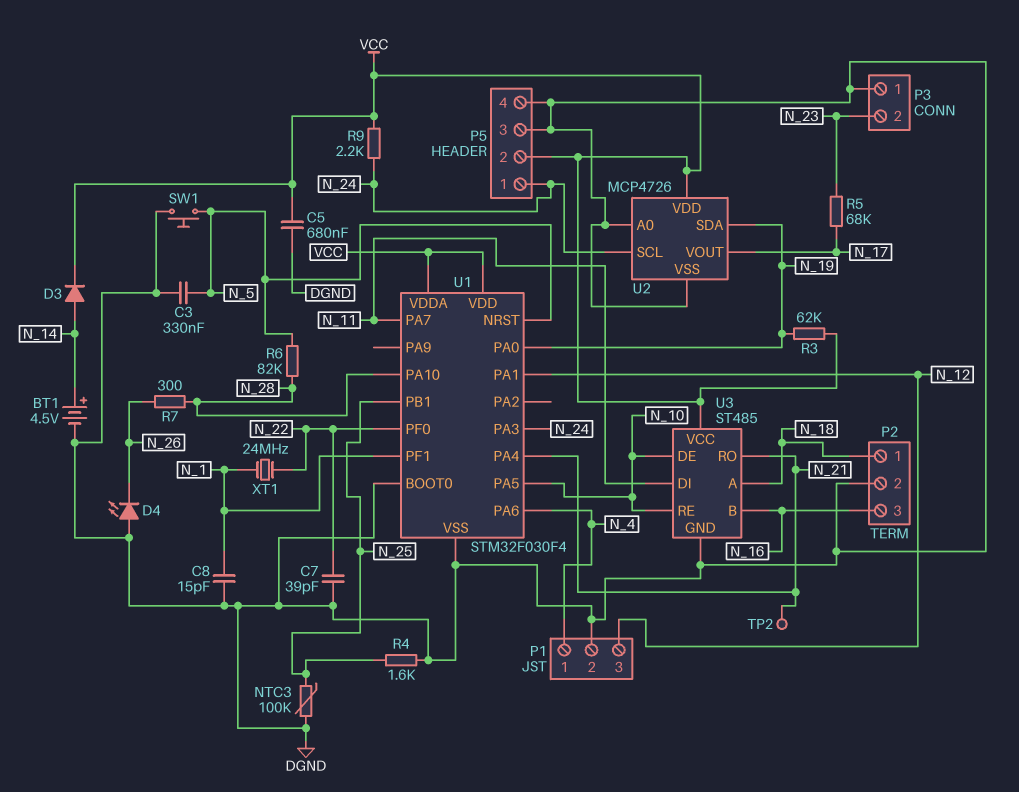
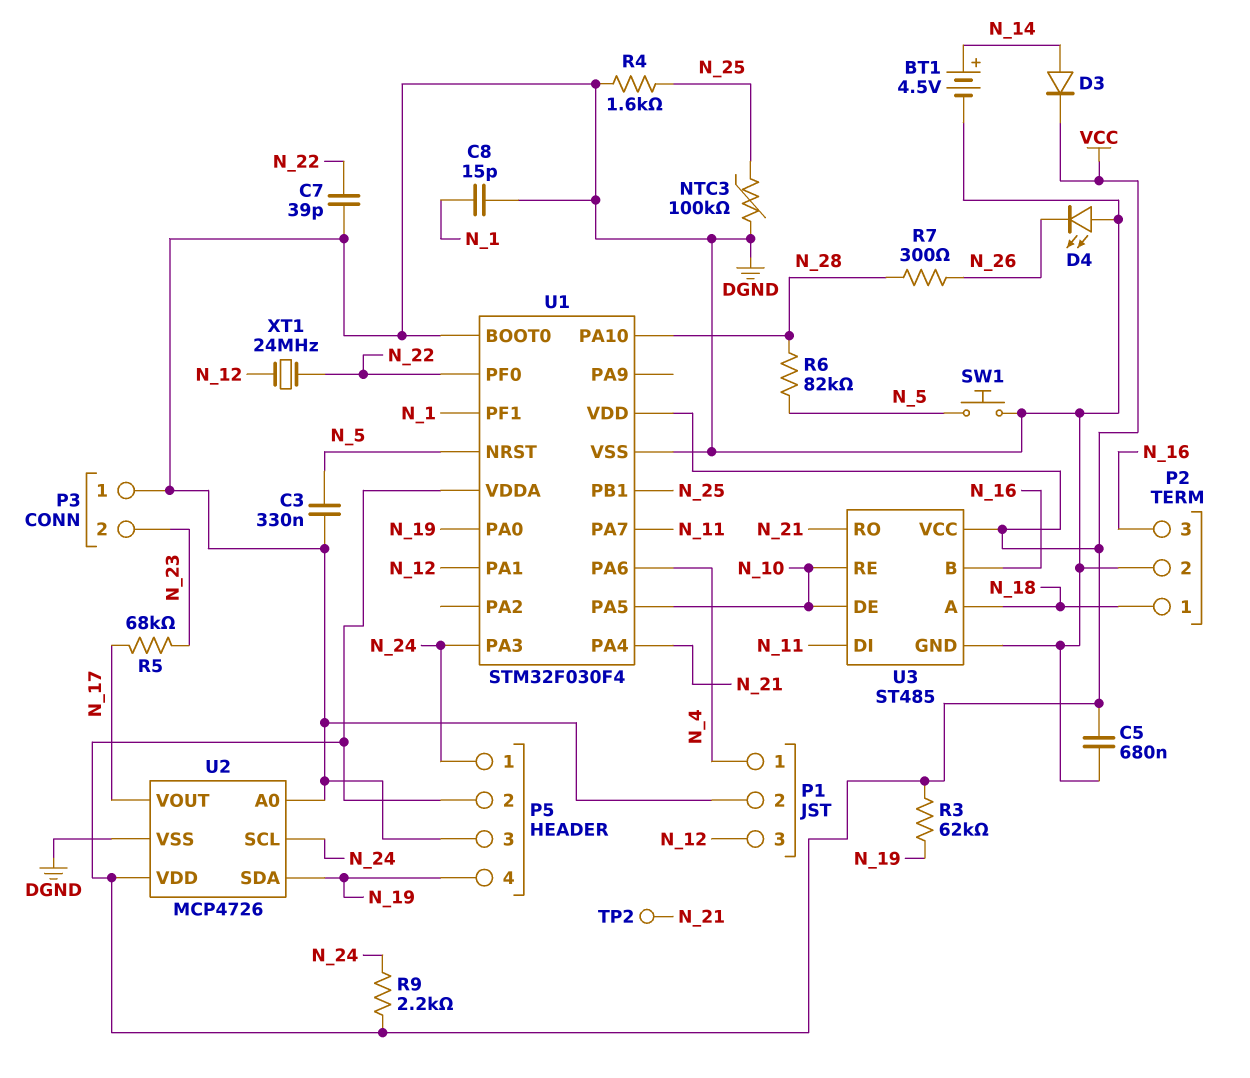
P5 pin 4: DGND -> N_19
XT1: 24MHz (N_1, N_22) -> 24MHz (N_12, N_22)

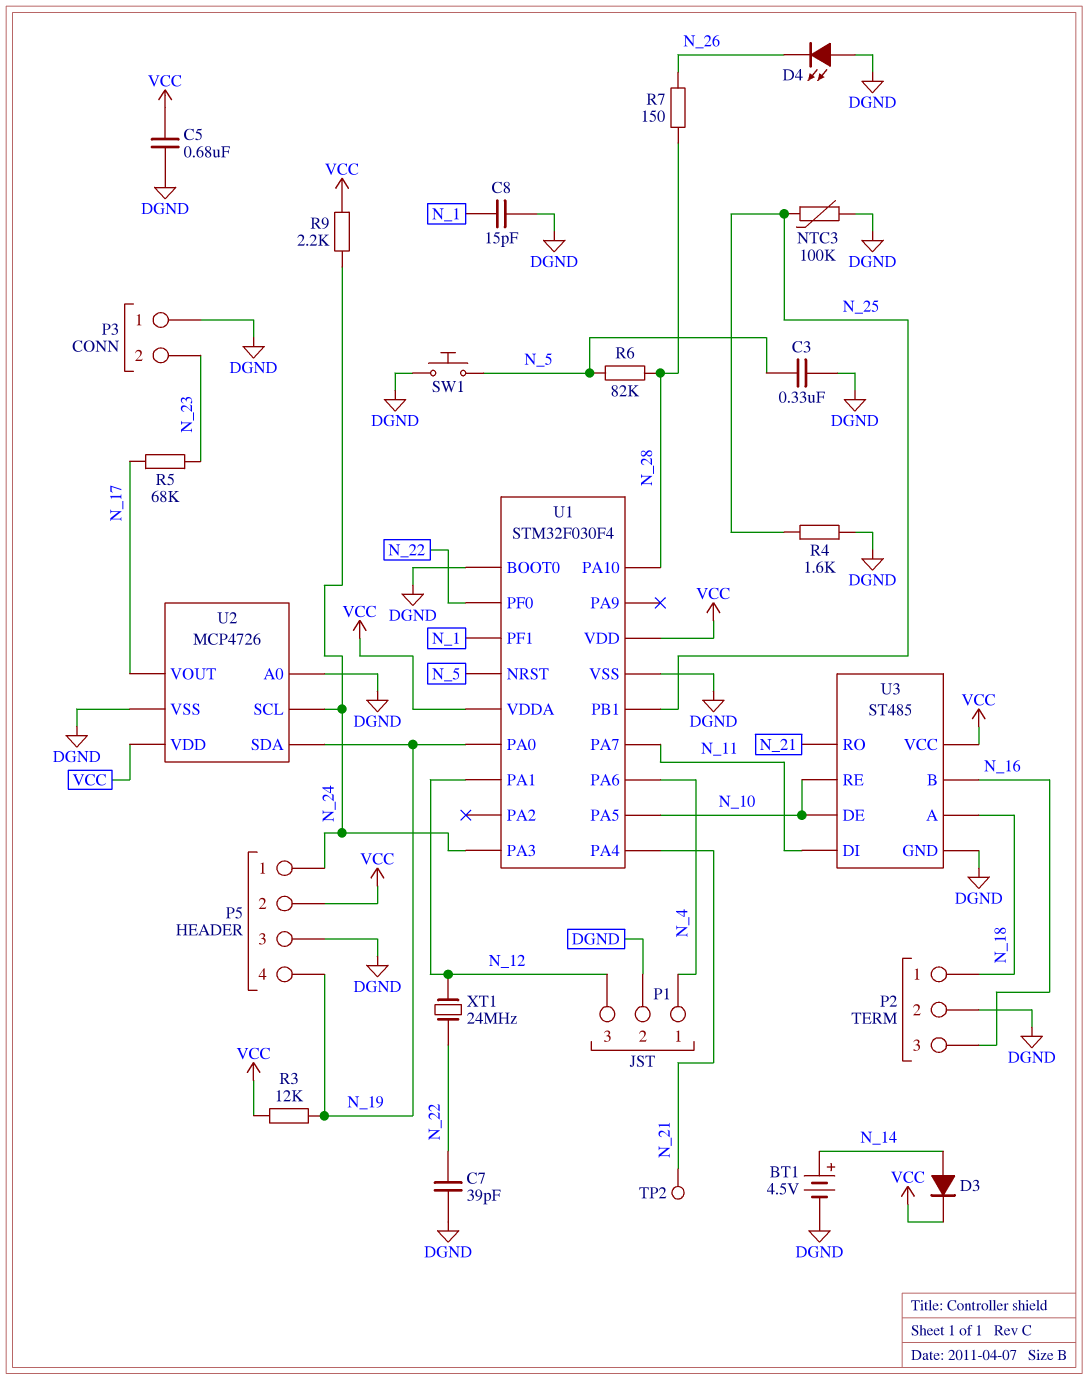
R3: 62k (N_19, VCC) -> 12k (N_19, VCC)
R7: 300 (N_26, N_28) -> 150 (N_26, N_28)

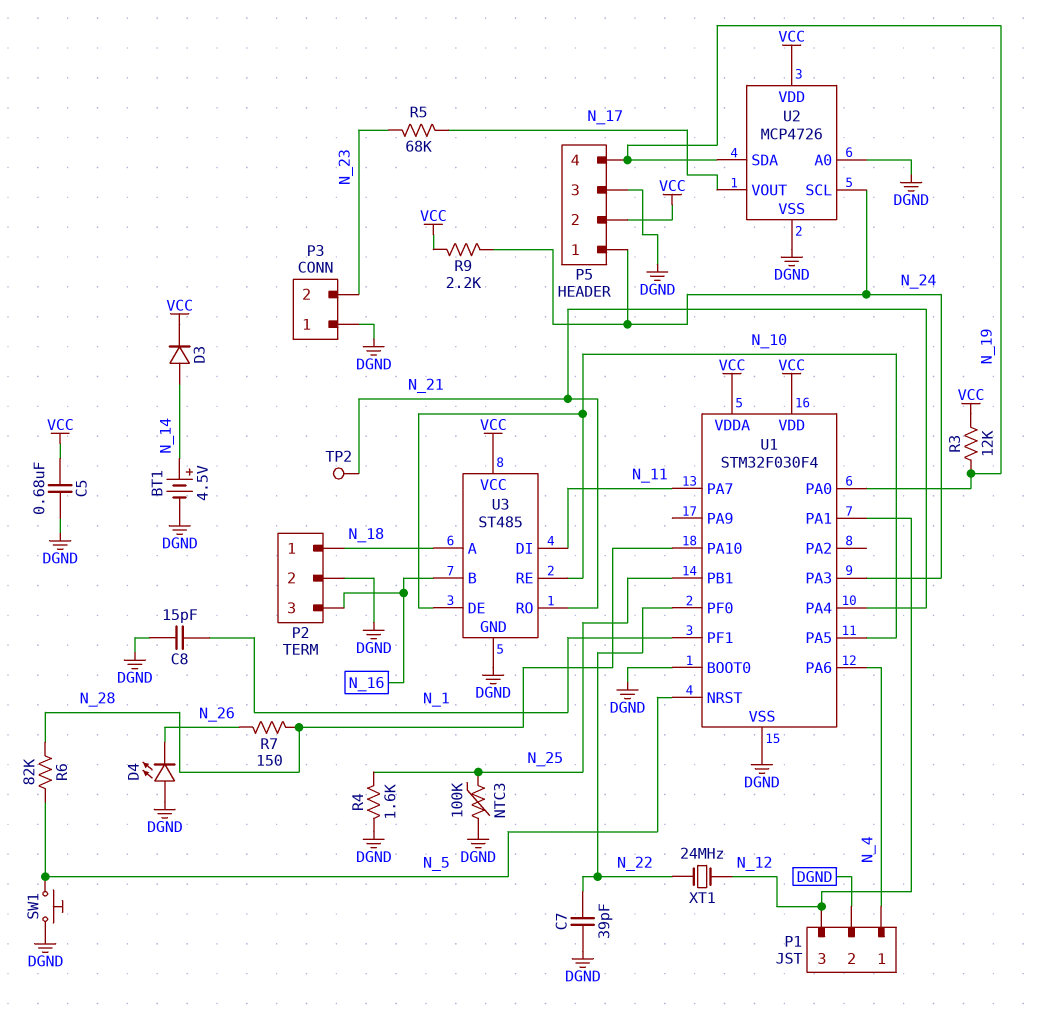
C3: 330nF (DGND, N_5) -> none

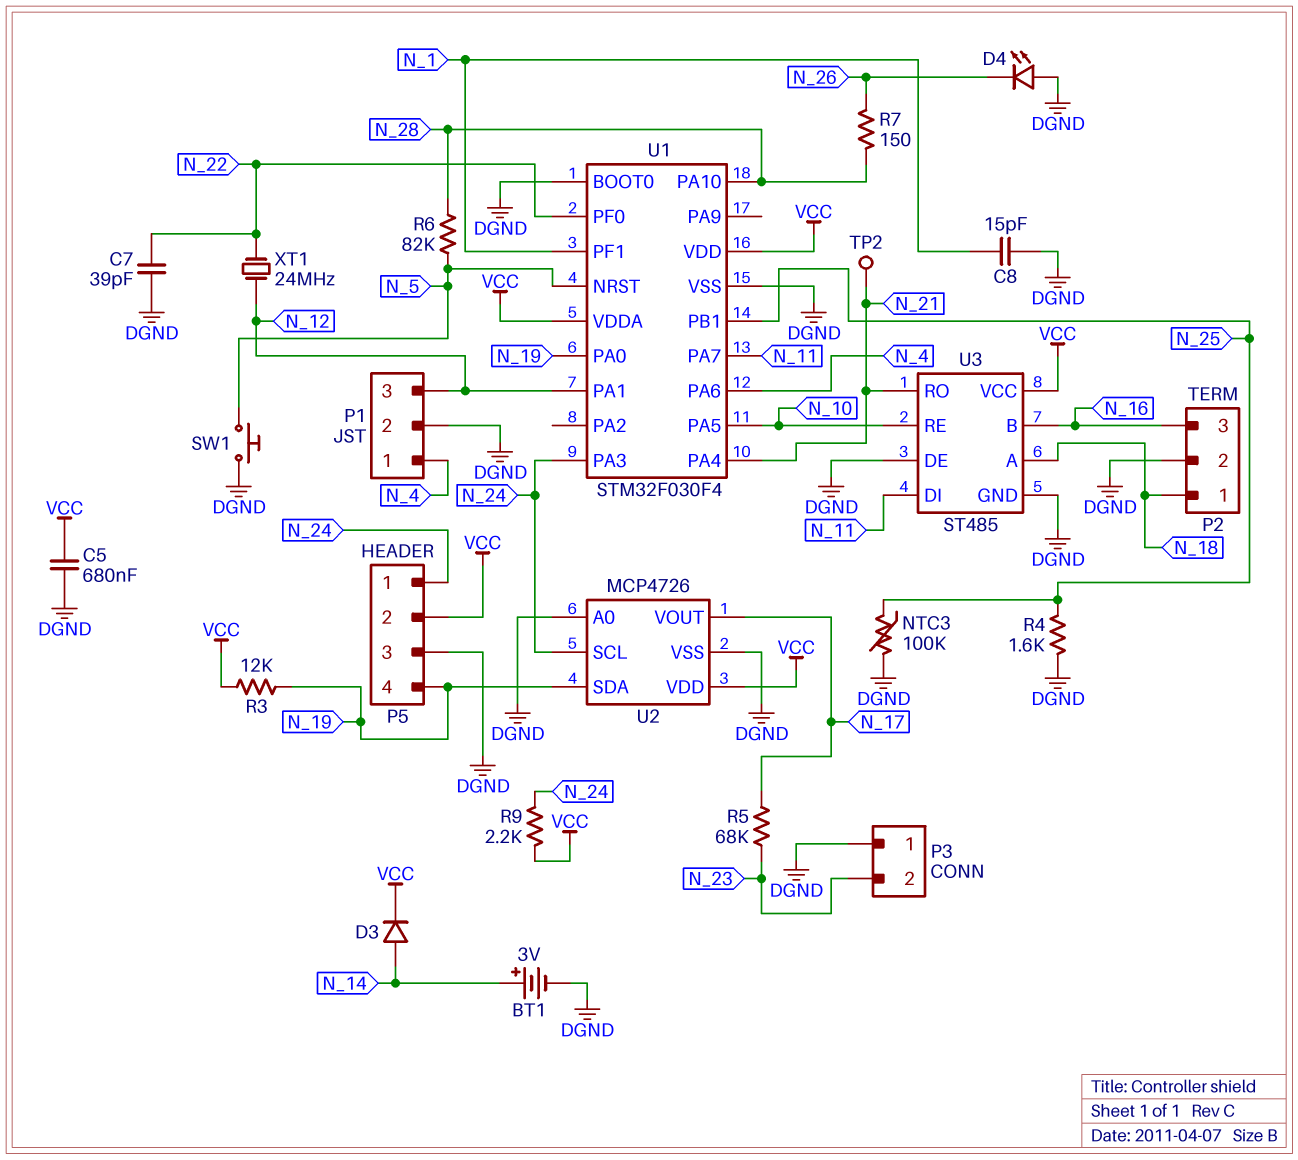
BT1: 4.5V (plus N_14, minus DGND) -> 3V (plus N_14, minus DGND)
U3 pin DE: N_10 -> DGND

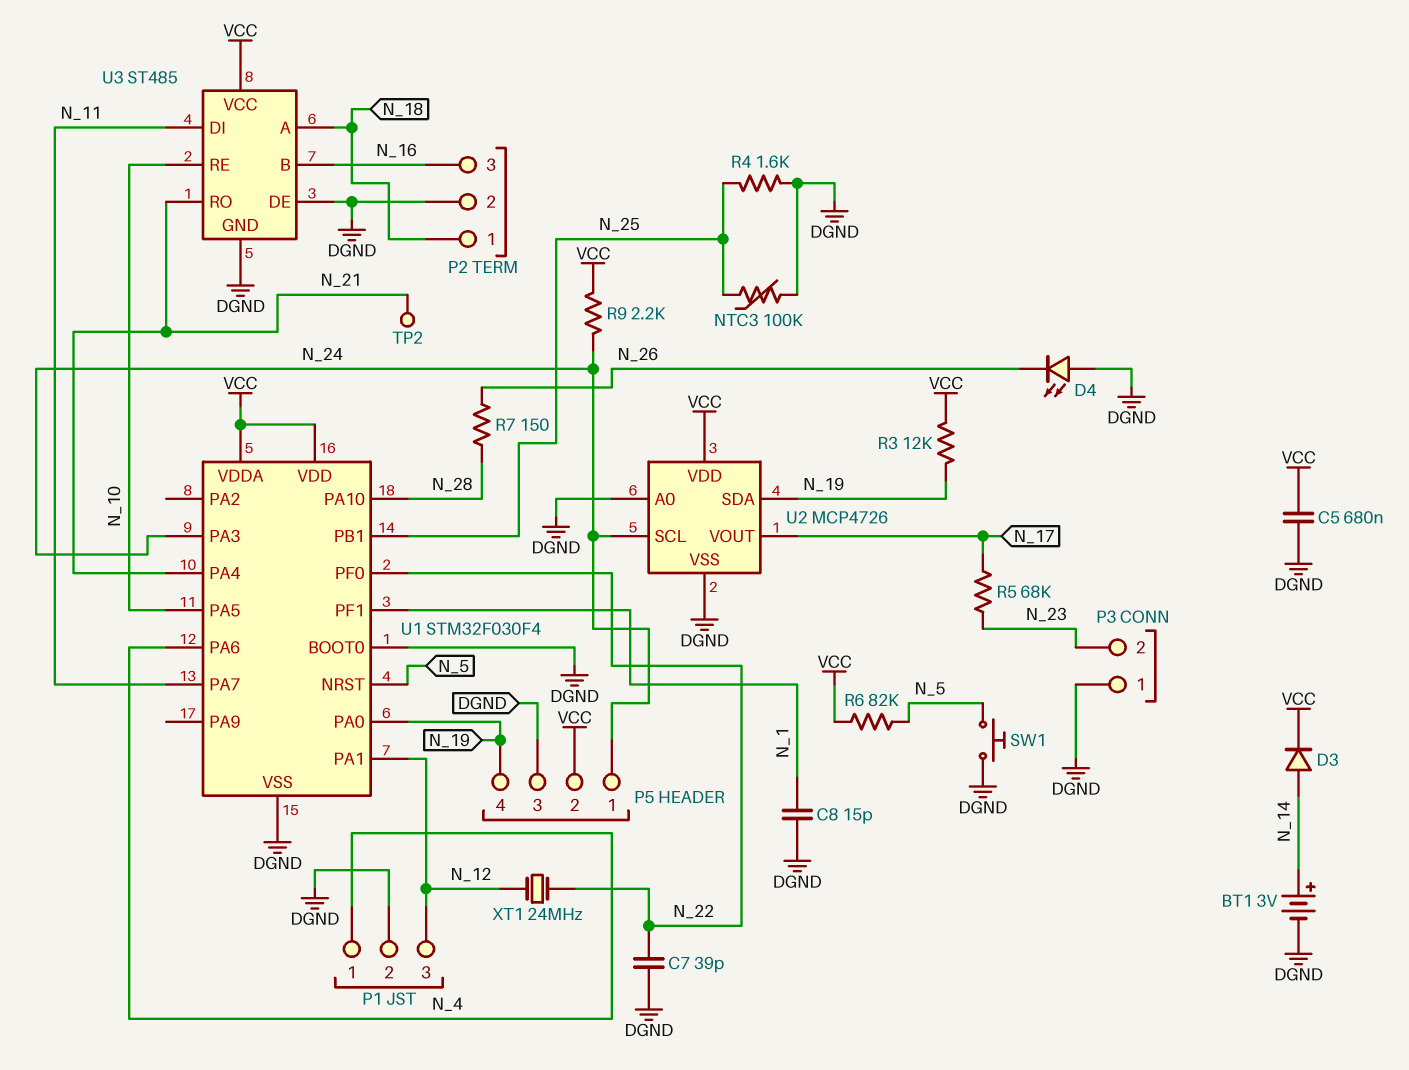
R6: 82k (N_5, N_28) -> 82k (N_5, VCC)

